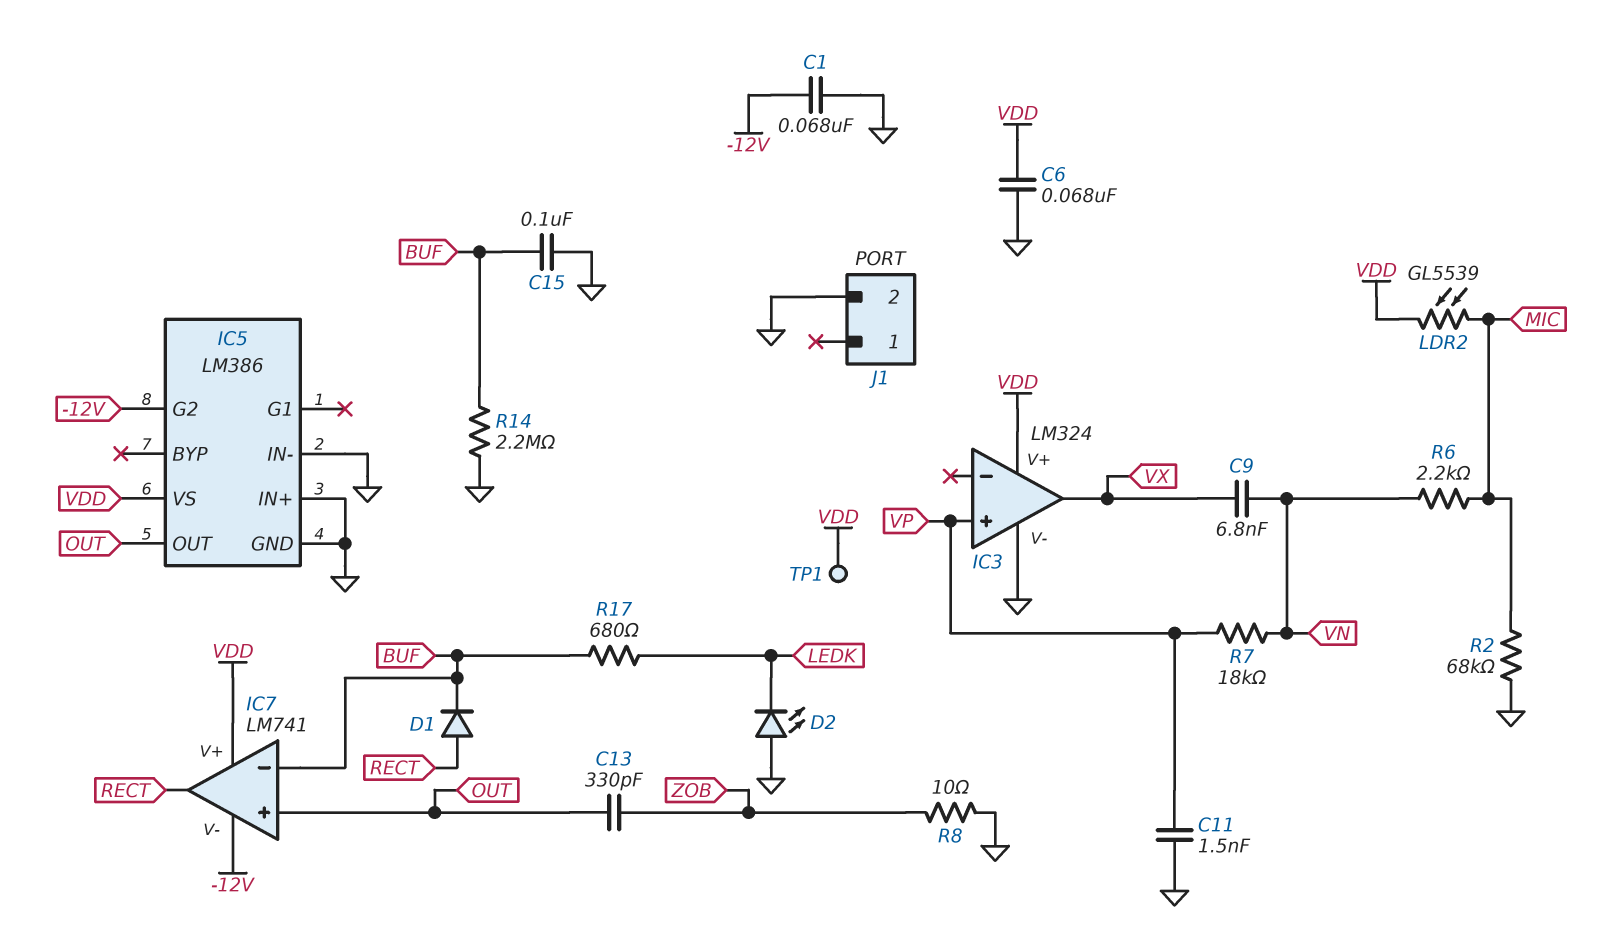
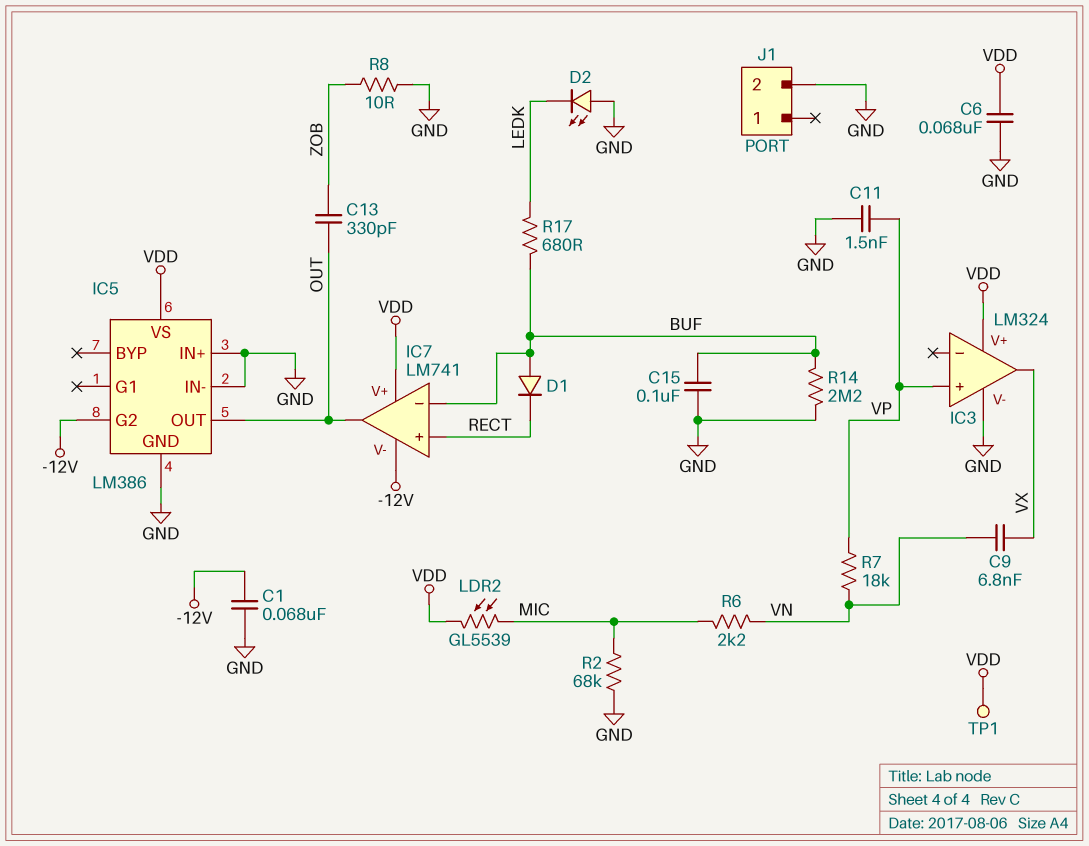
D1: diode (A RECT, K BUF) -> diode (A BUF, K RECT)
IC7 pin in+: OUT -> RECT
IC7 pin out: RECT -> OUT

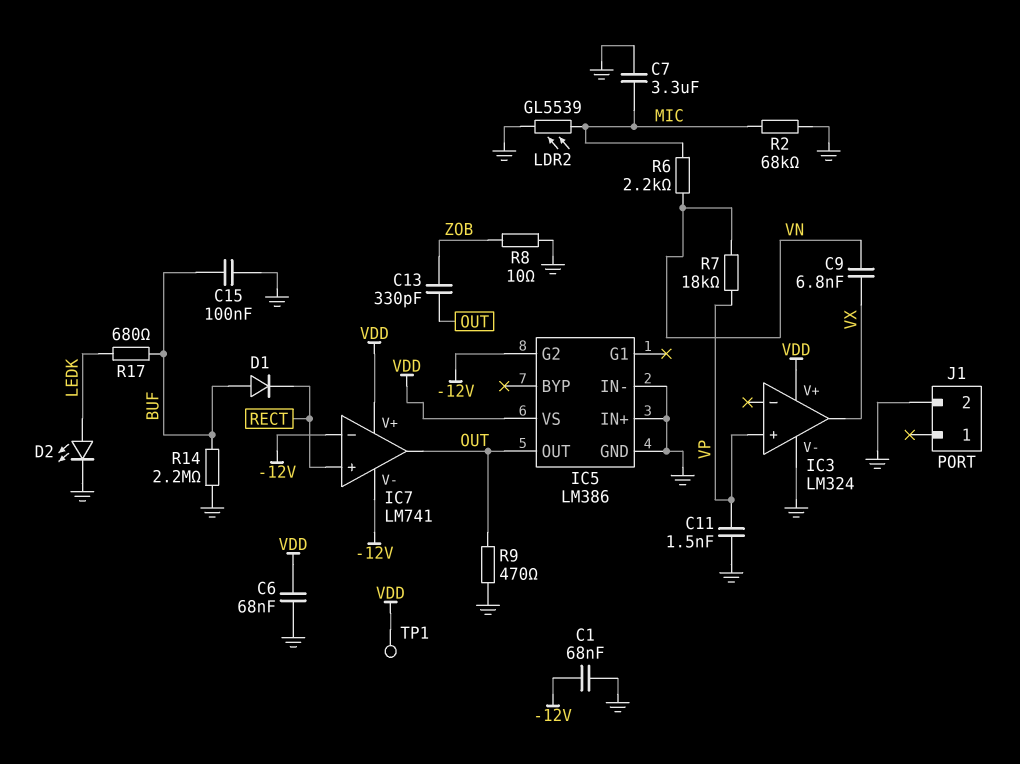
C7: none -> 3.3uF (GND, MIC)
D2: LED (A GND, K LEDK) -> LED (A LEDK, K GND)
IC7 pin in-: BUF -> -12V
LDR2: GL5539 (MIC, VDD) -> GL5539 (GND, MIC)
R9: none -> 470 (GND, OUT)

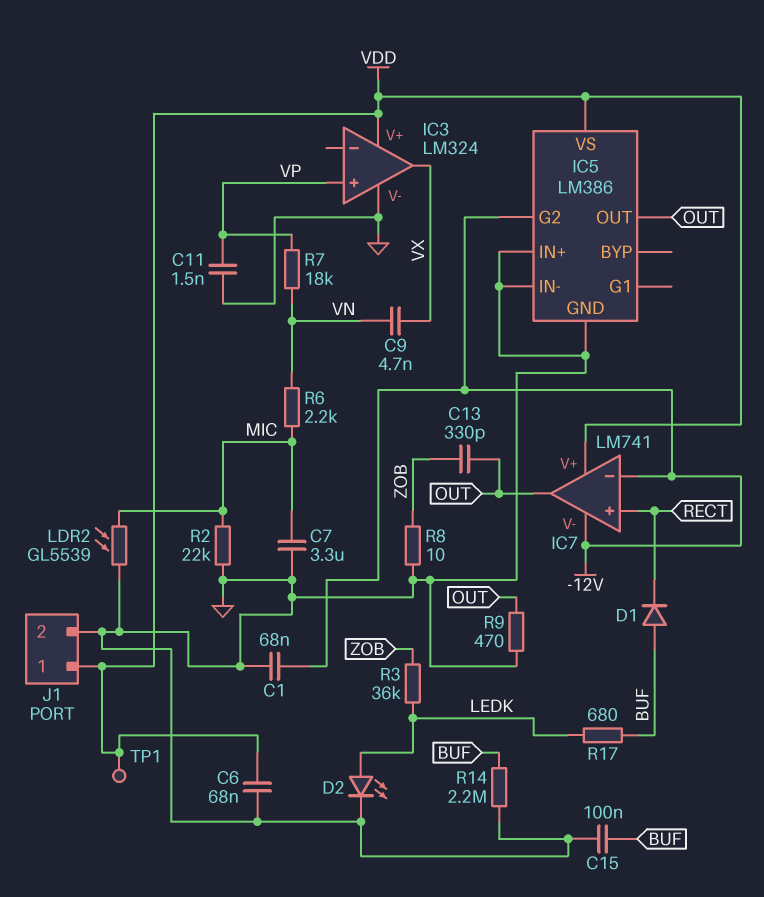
C9: 6.8nF (VN, VX) -> 4.7nF (VN, VX)
J1 pin 1: none -> VDD
R2: 68k (GND, MIC) -> 22k (GND, MIC)
R3: none -> 36k (LEDK, ZOB)

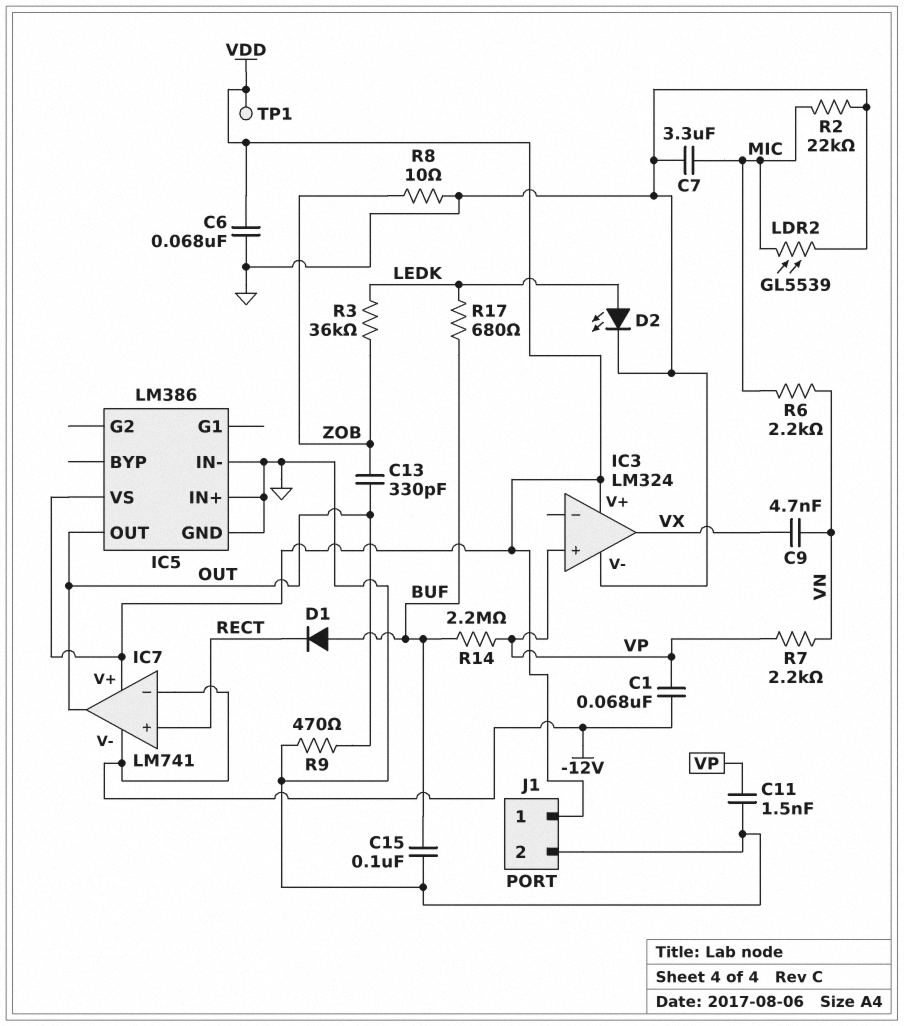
C1: 68nF (-12V, GND) -> 68nF (-12V, VP)
IC5 pin G2: -12V -> none
R7: 18k (VN, VP) -> 2.2k (VN, VP)
R14: 2.2M (BUF, GND) -> 2.2M (BUF, VP)

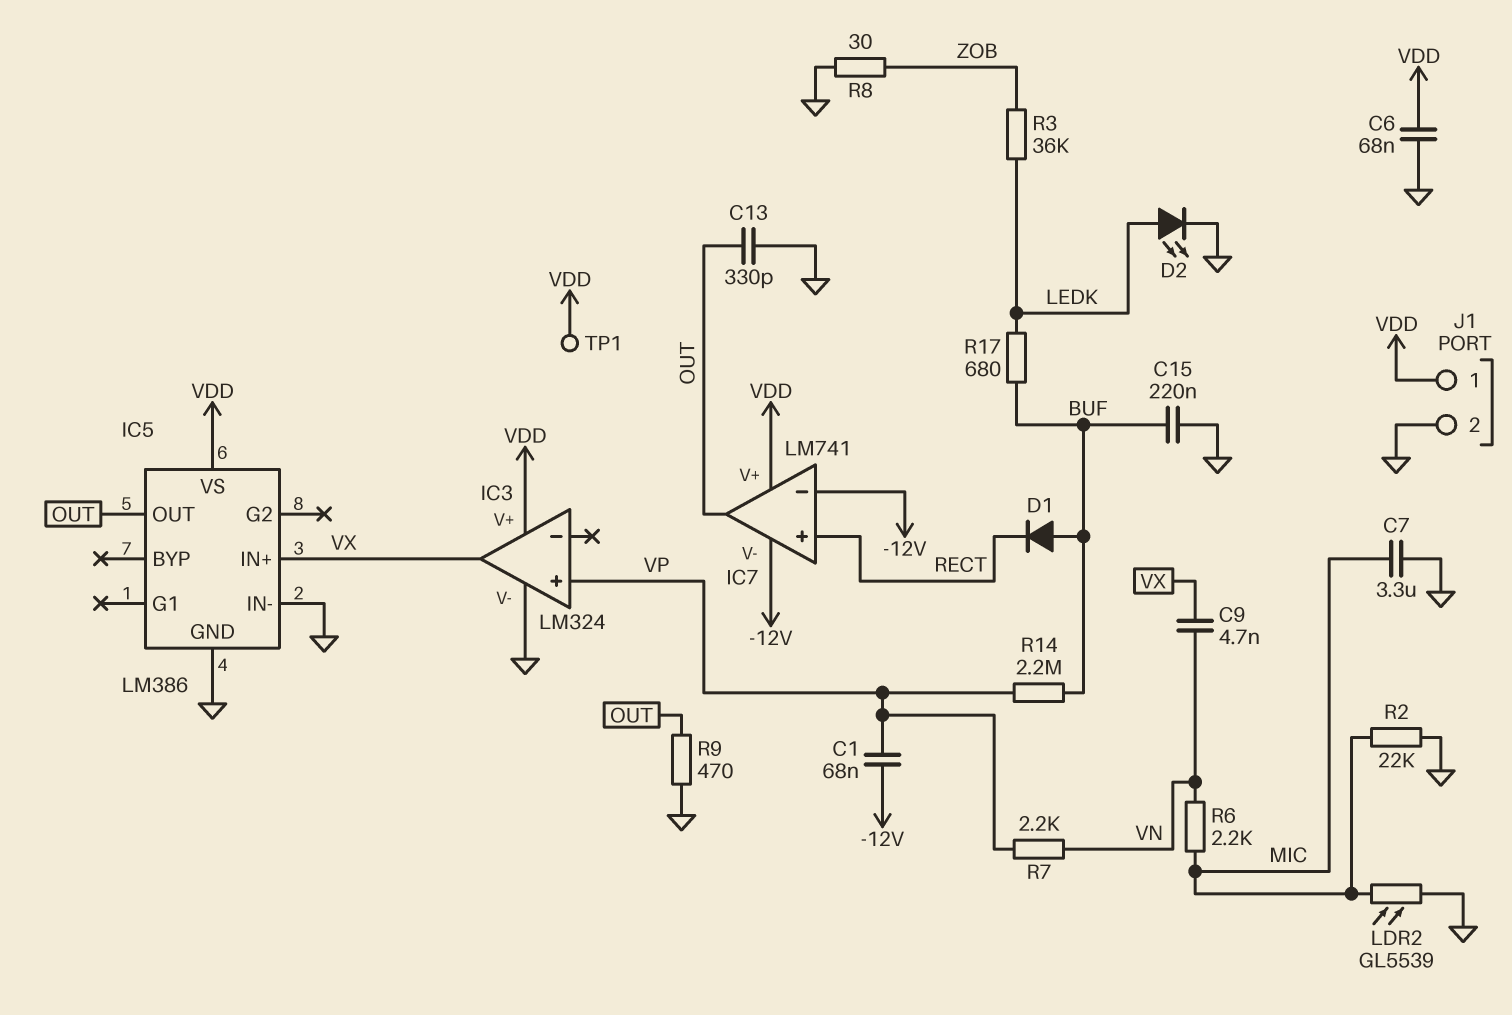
C11: 1.5nF (GND, VP) -> none
C13: 330pF (OUT, ZOB) -> 330pF (GND, OUT)
C15: 100nF (BUF, GND) -> 220nF (BUF, GND)
IC5 pin IN+: GND -> VX
R8: 10 (GND, ZOB) -> 30 (GND, ZOB)

